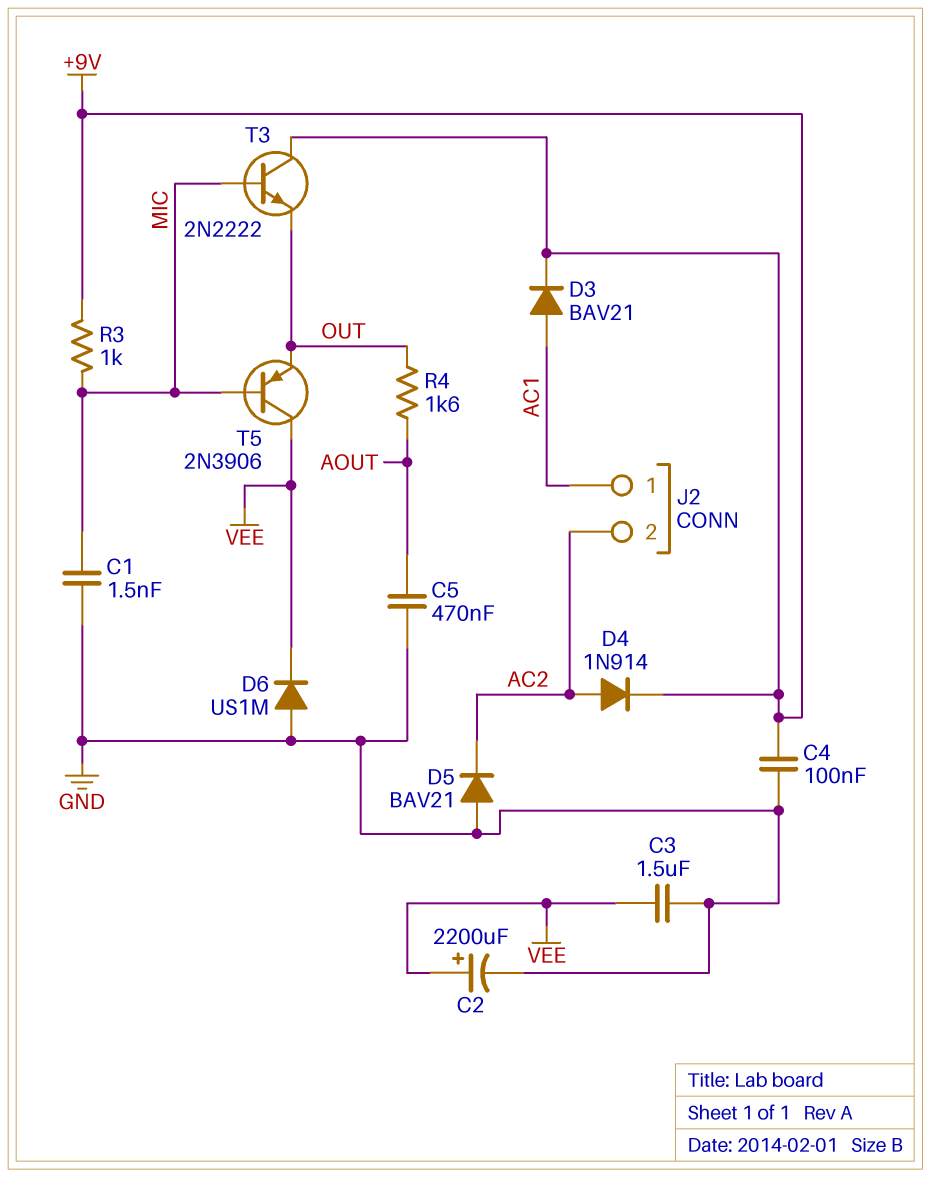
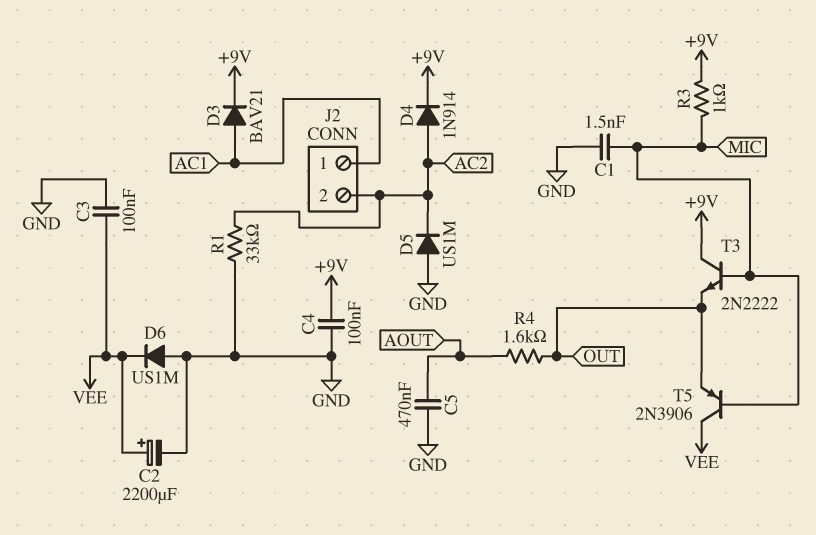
C3: 1.5uF (GND, VEE) -> 100nF (GND, VEE)
D5: diode BAV21 (A GND, K AC2) -> diode US1M (A GND, K AC2)
R1: none -> 33k (AC2, GND)

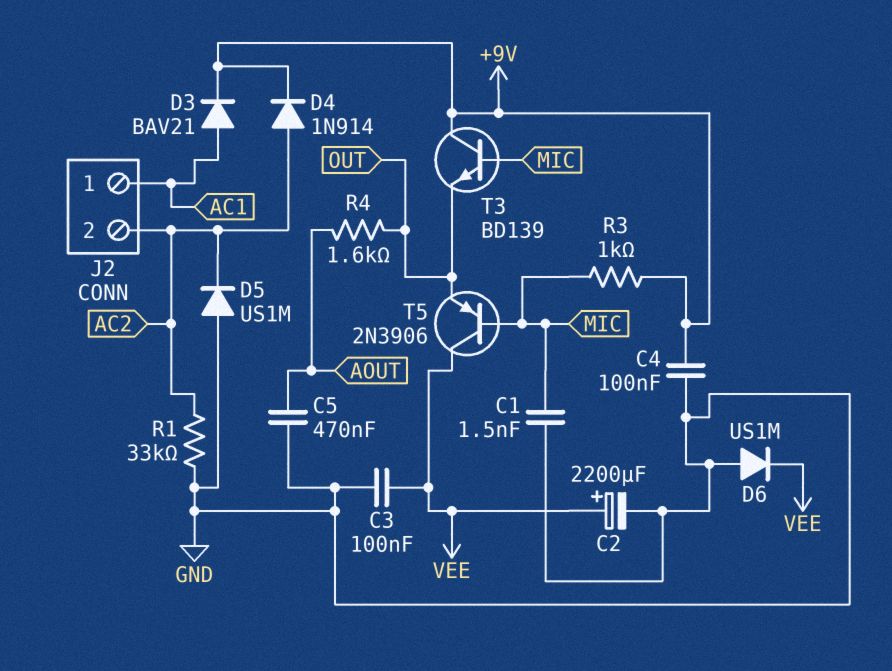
T3: NPN 2N2222 (B MIC, C +9V, E OUT) -> NPN BD139 (B MIC, C +9V, E OUT)

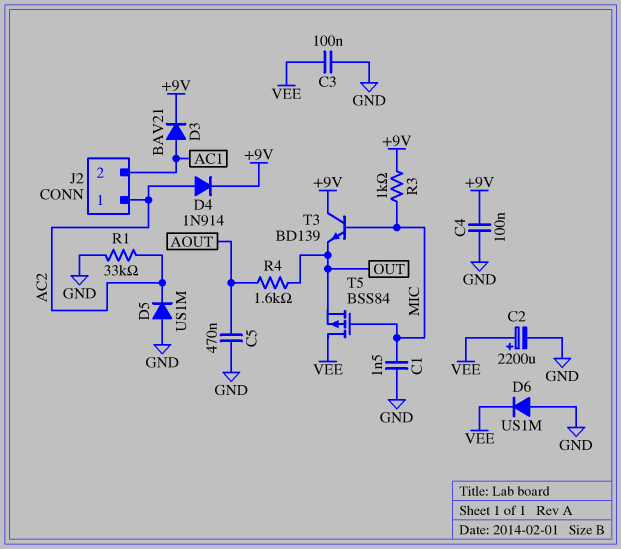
J2 pin 1: AC1 -> AC2
J2 pin 2: AC2 -> AC1
T5: PNP 2N3906 (B MIC, C VEE, E OUT) -> PMOS BSS84 (G MIC, D VEE, S OUT)

